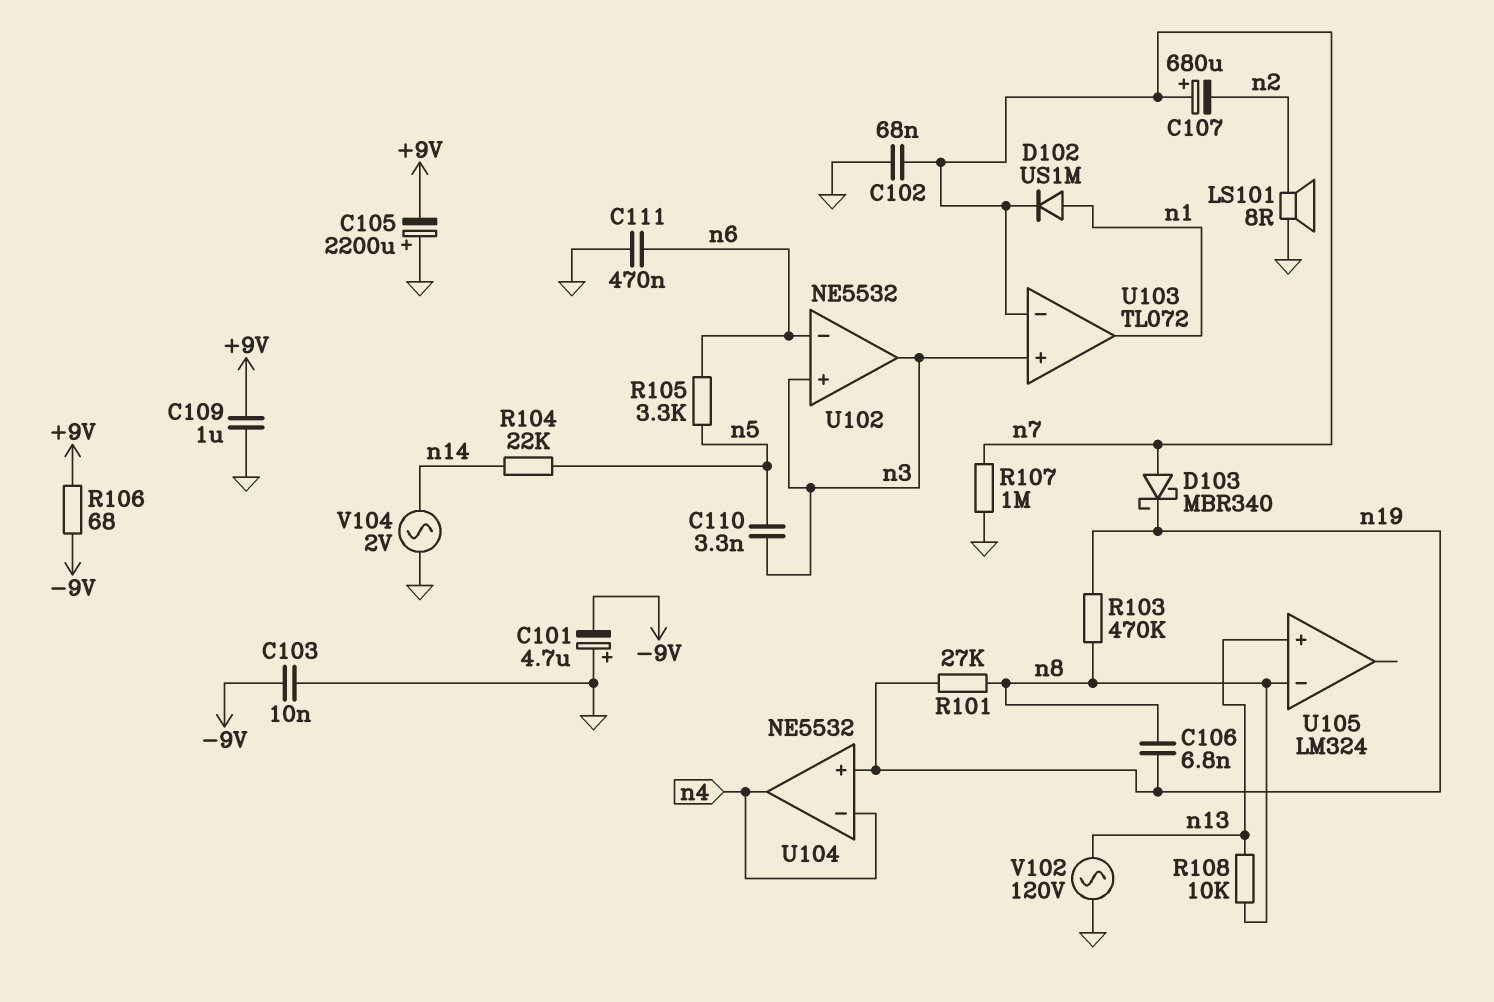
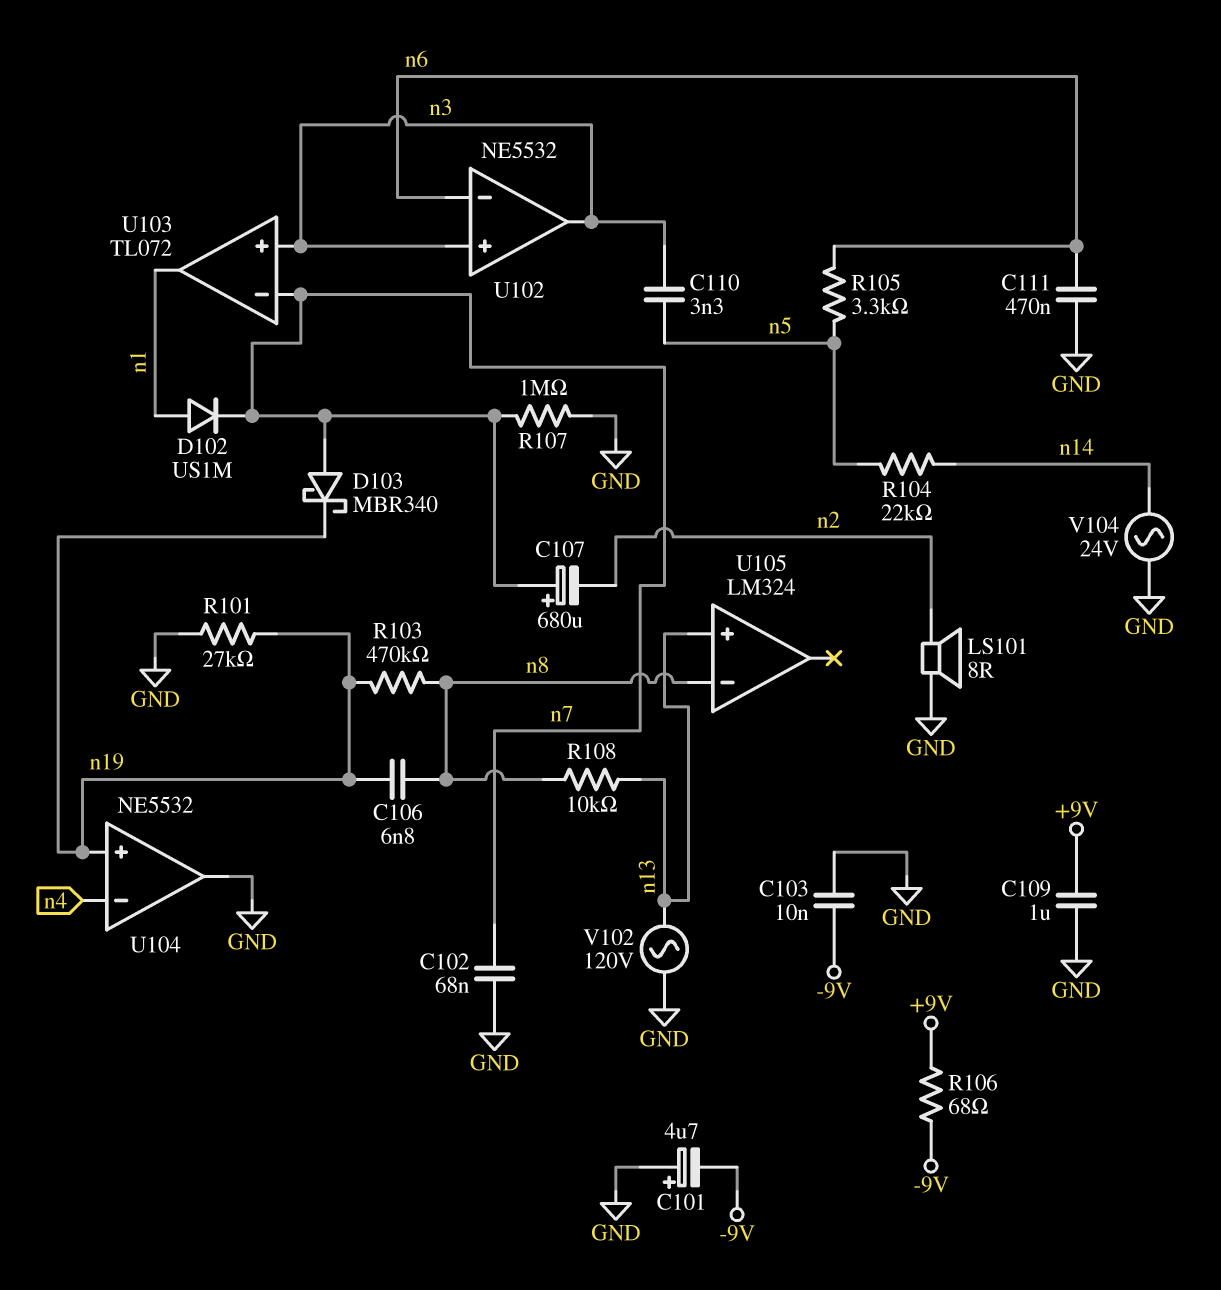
C105: 2200uF (plus GND, minus +9V) -> none
R101: 27k (n8, n19) -> 27k (GND, n19)
U104 pin out: n4 -> GND
V104: AC 2V (GND, n14) -> AC 24V (GND, n14)

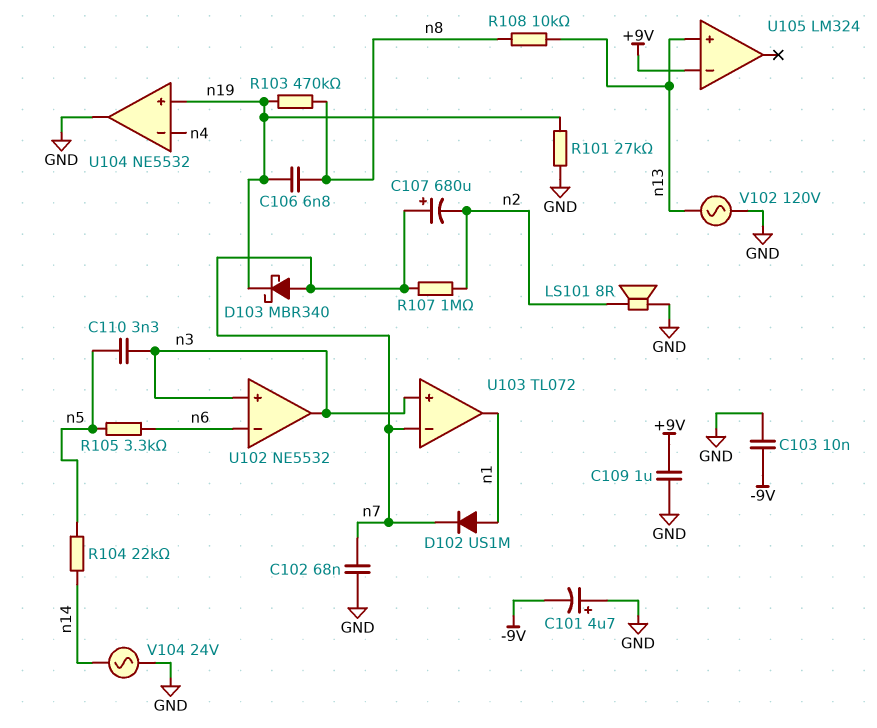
C111: 470nF (GND, n6) -> none
R106: 68 (+9V, -9V) -> none
R107: 1M (GND, n7) -> 1M (n2, n7)
U105 pin in-: n8 -> +9V

